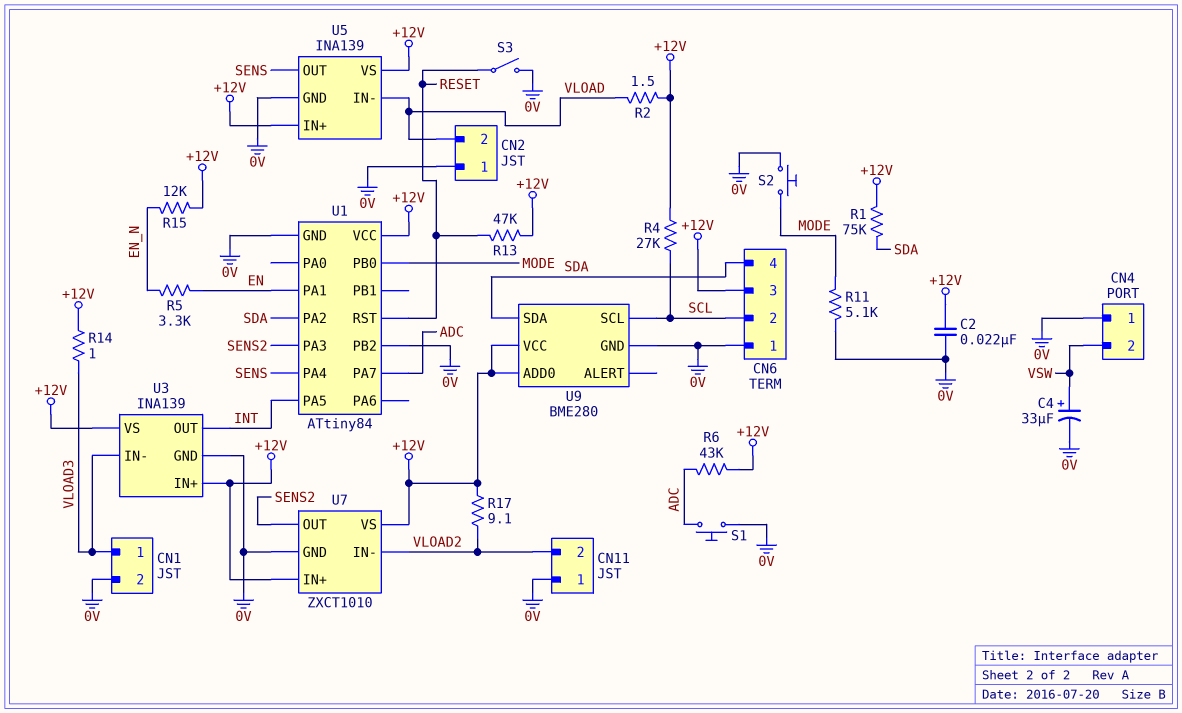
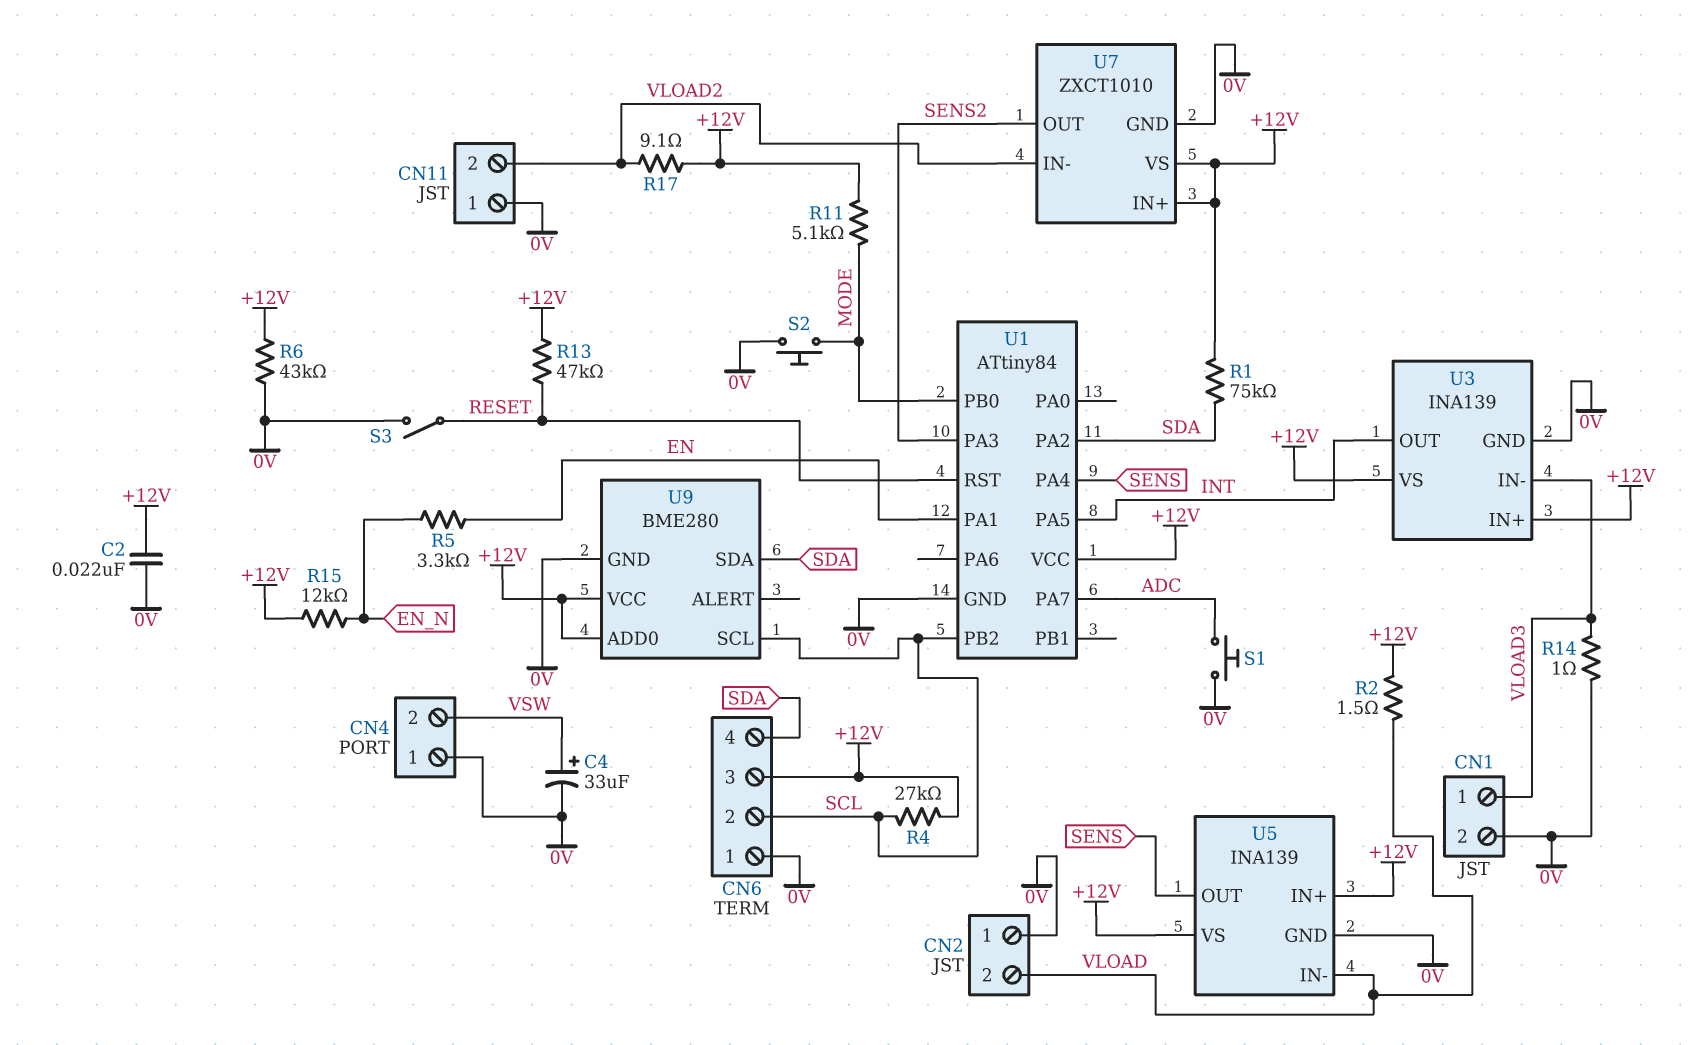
R6: 43k (+12V, ADC) -> 43k (+12V, 0V)
R11: 5.1k (0V, MODE) -> 5.1k (+12V, MODE)
R14: 1 (+12V, VLOAD3) -> 1 (0V, VLOAD3)
U1 pin PB2: 0V -> SCL

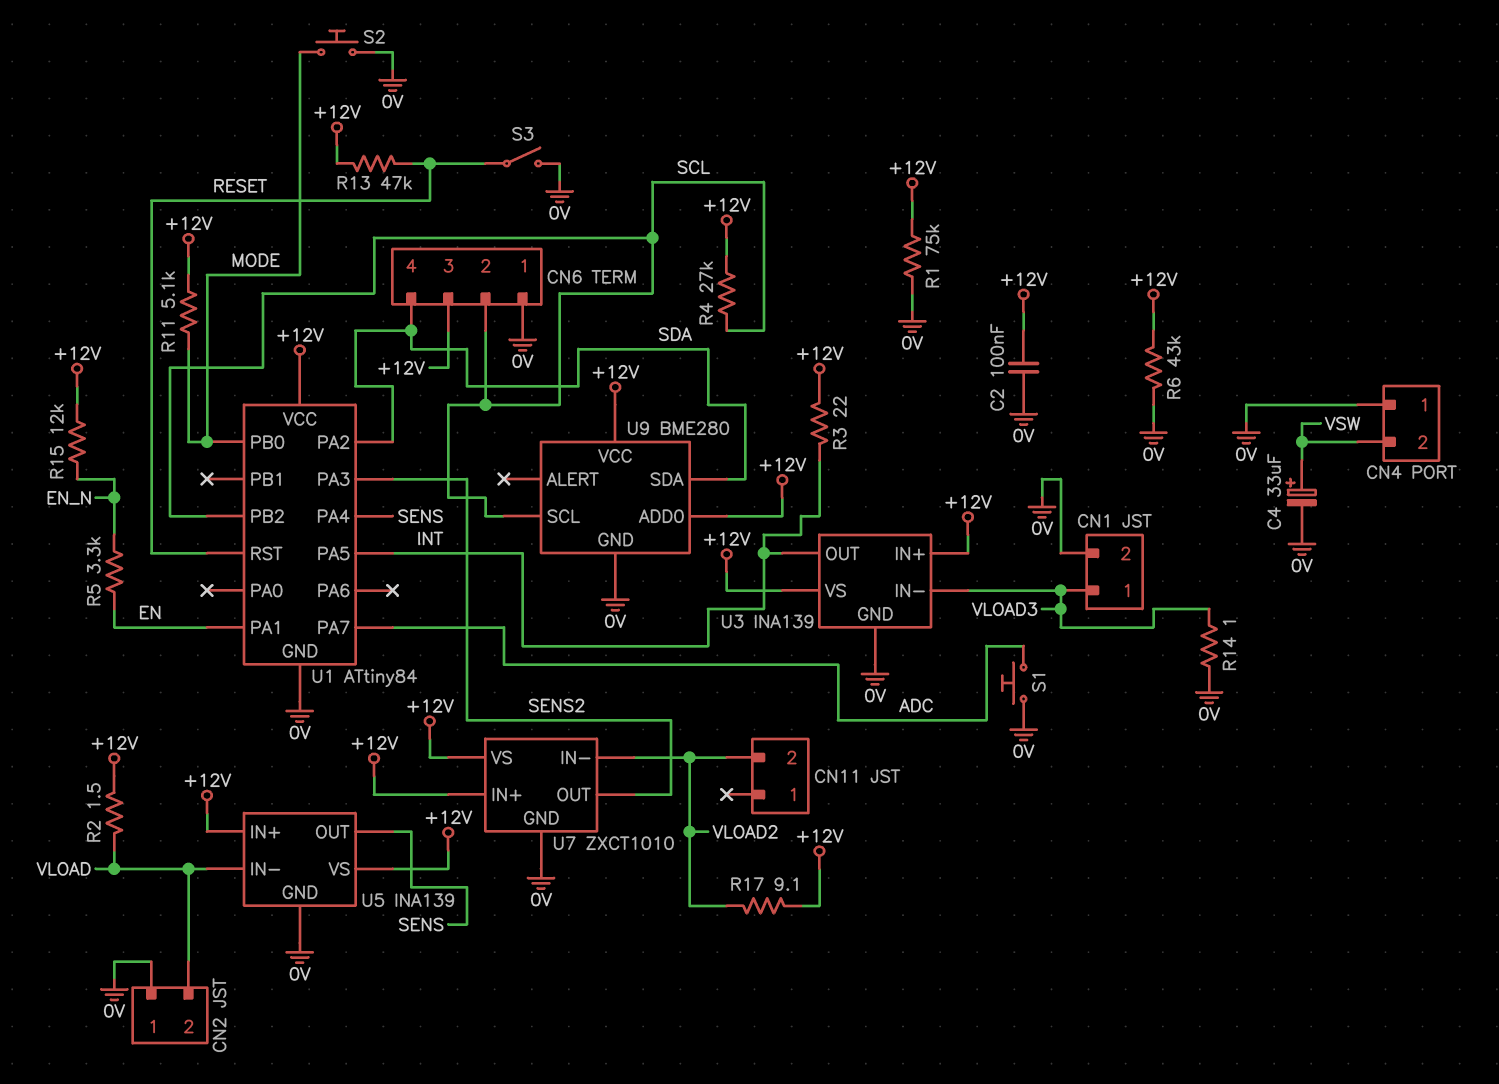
C2: 22nF (+12V, 0V) -> 100nF (+12V, 0V)
CN11 pin 1: 0V -> none
R1: 75k (+12V, SDA) -> 75k (+12V, 0V)
R3: none -> 22 (+12V, INT)

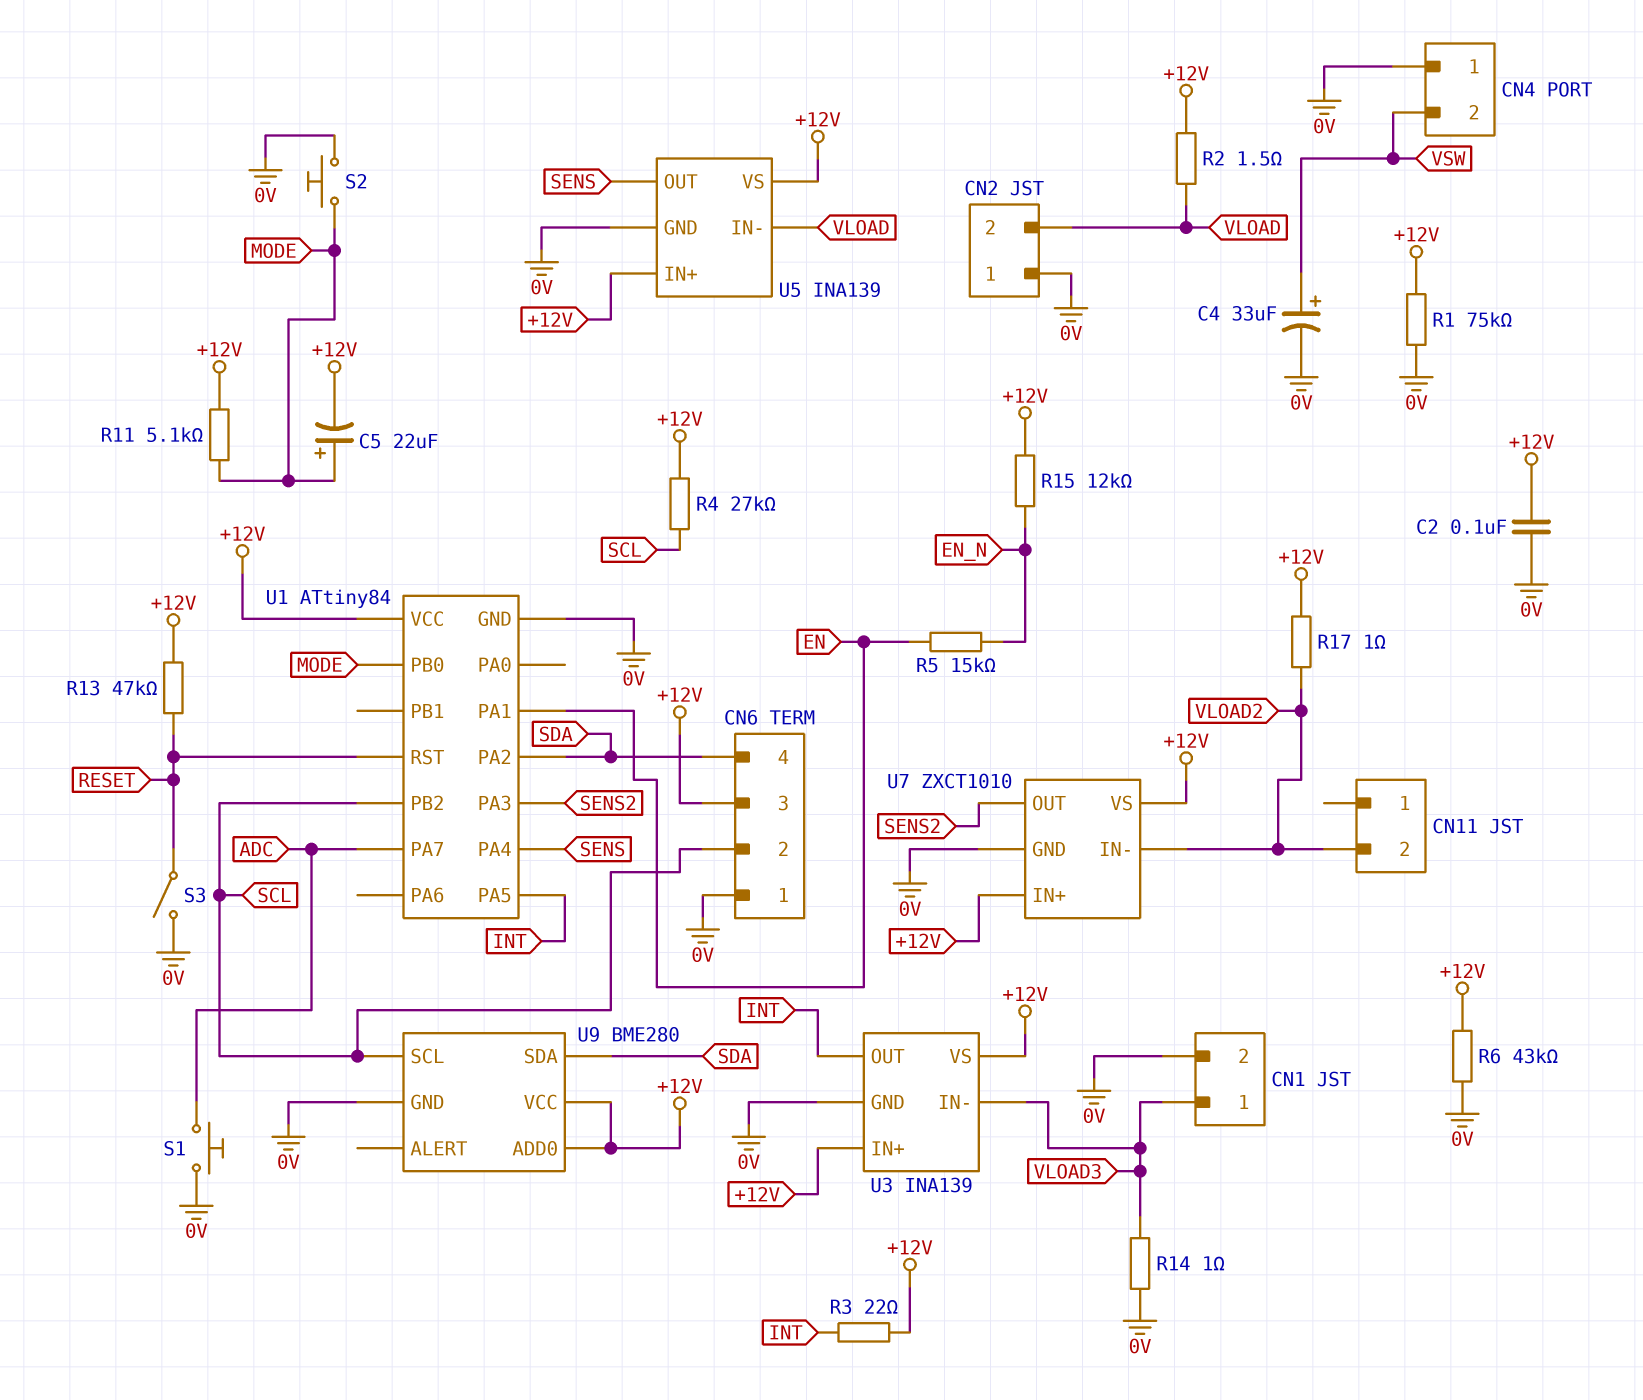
C5: none -> 22uF (plus MODE, minus +12V)
R5: 3.3k (EN, EN_N) -> 15k (EN, EN_N)
R17: 9.1 (+12V, VLOAD2) -> 1 (+12V, VLOAD2)

